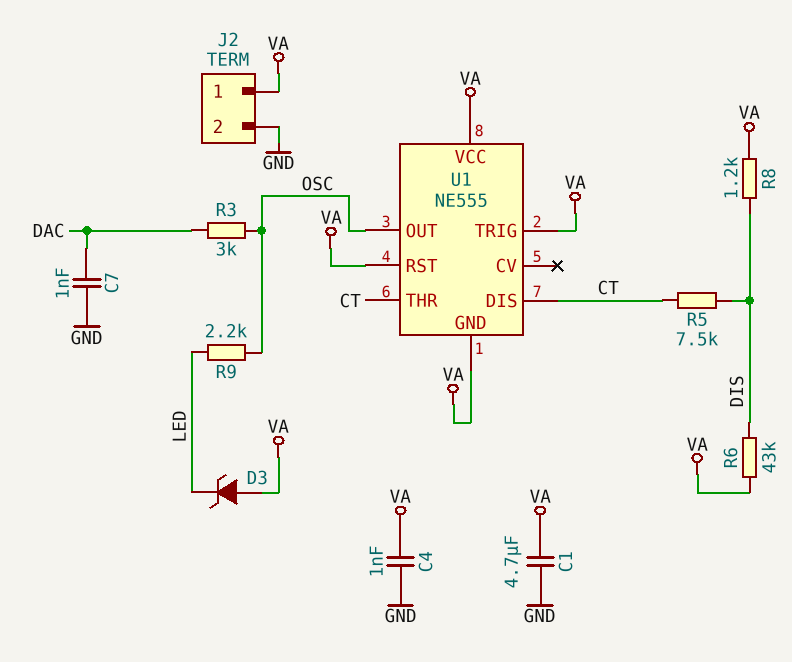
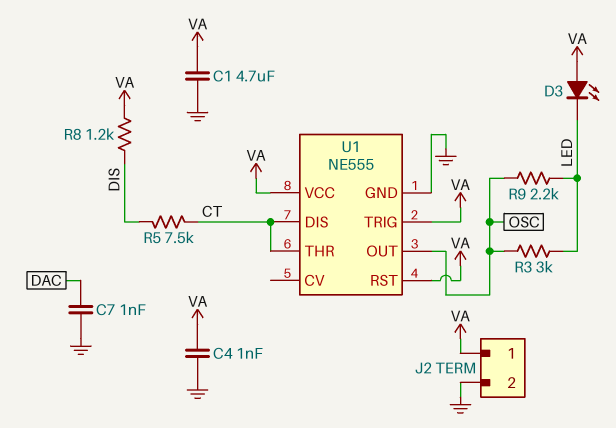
D3: zener (A VA, K LED) -> LED (A VA, K LED)
R3: 3k (DAC, OSC) -> 3k (LED, OSC)
R6: 43k (DIS, VA) -> none
U1 pin GND: VA -> GND

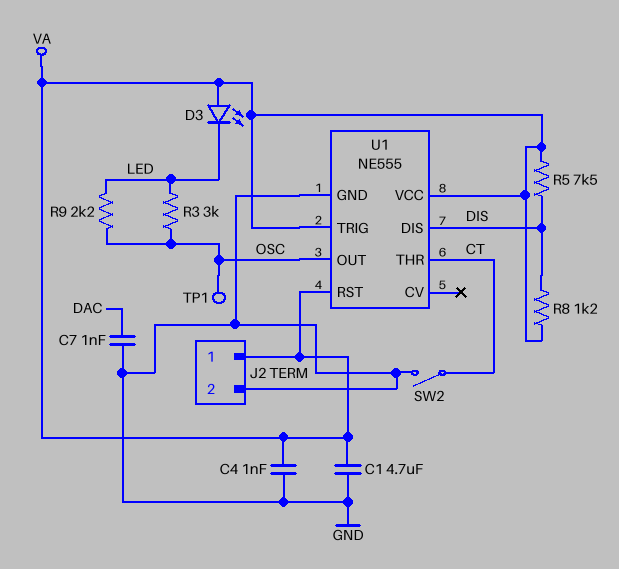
R5: 7.5k (CT, DIS) -> 7.5k (DIS, VA)
SW2: none -> switch (CT, GND)
TP1: none -> test point (OSC)
U1 pin DIS: CT -> DIS

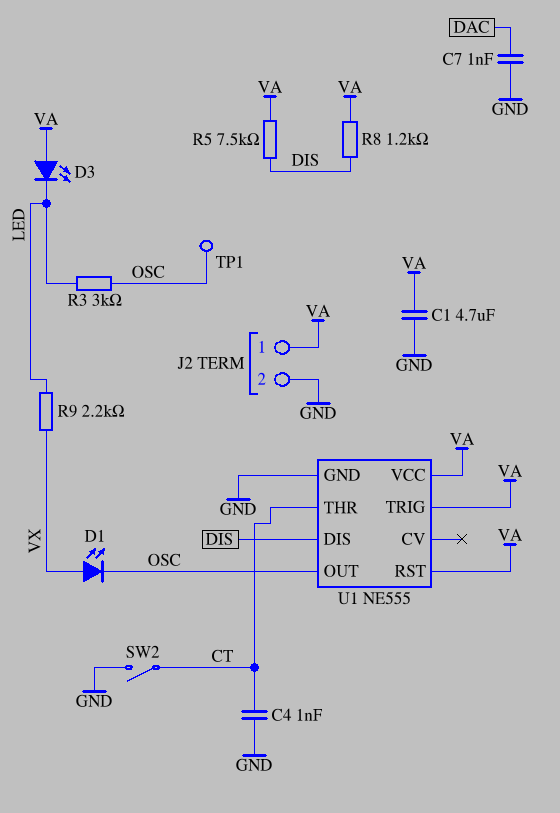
C4: 1nF (GND, VA) -> 1nF (CT, GND)
D1: none -> LED (A VX, K OSC)
R9: 2.2k (LED, OSC) -> 2.2k (LED, VX)

